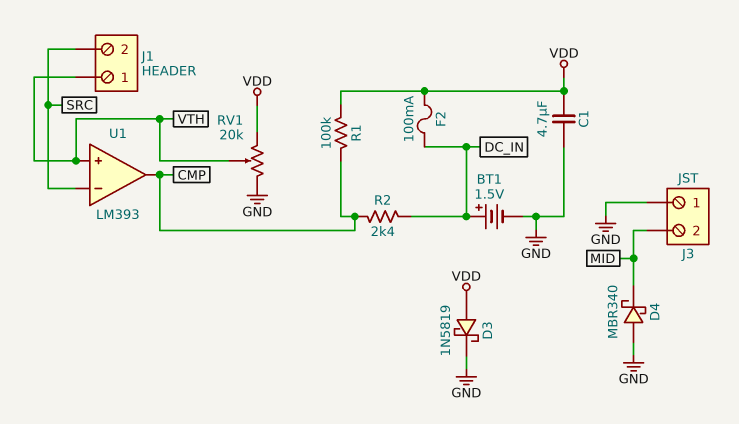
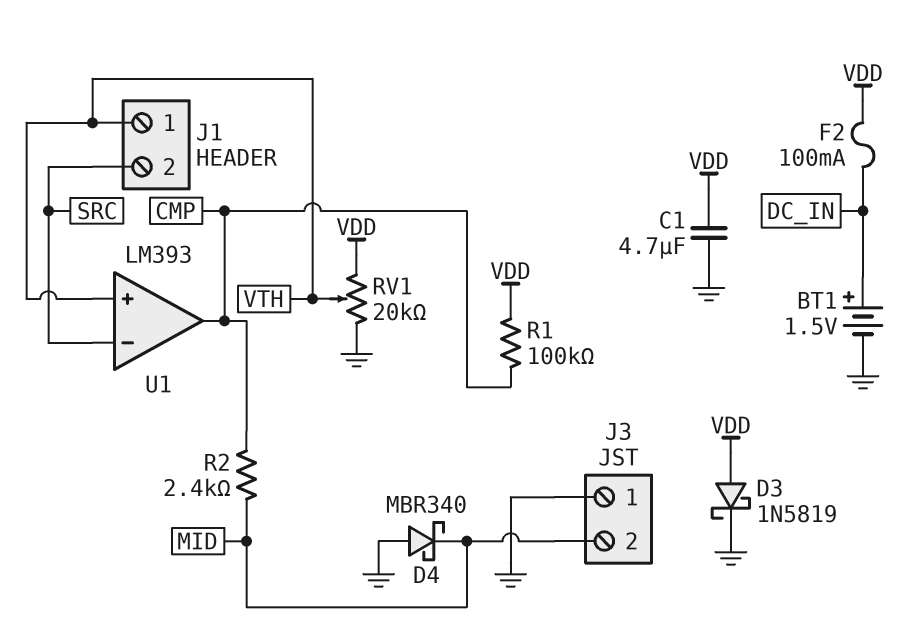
R2: 2.4k (CMP, DC_IN) -> 2.4k (CMP, MID)

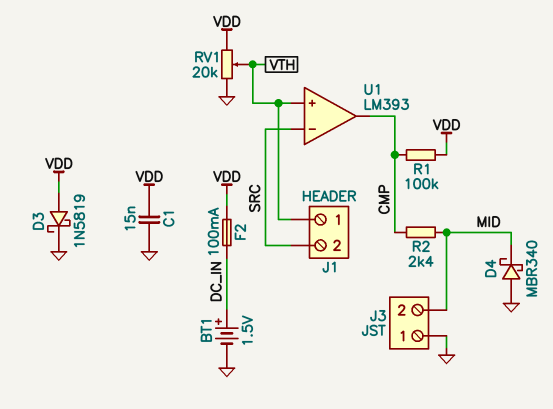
C1: 4.7uF (GND, VDD) -> 15nF (GND, VDD)

